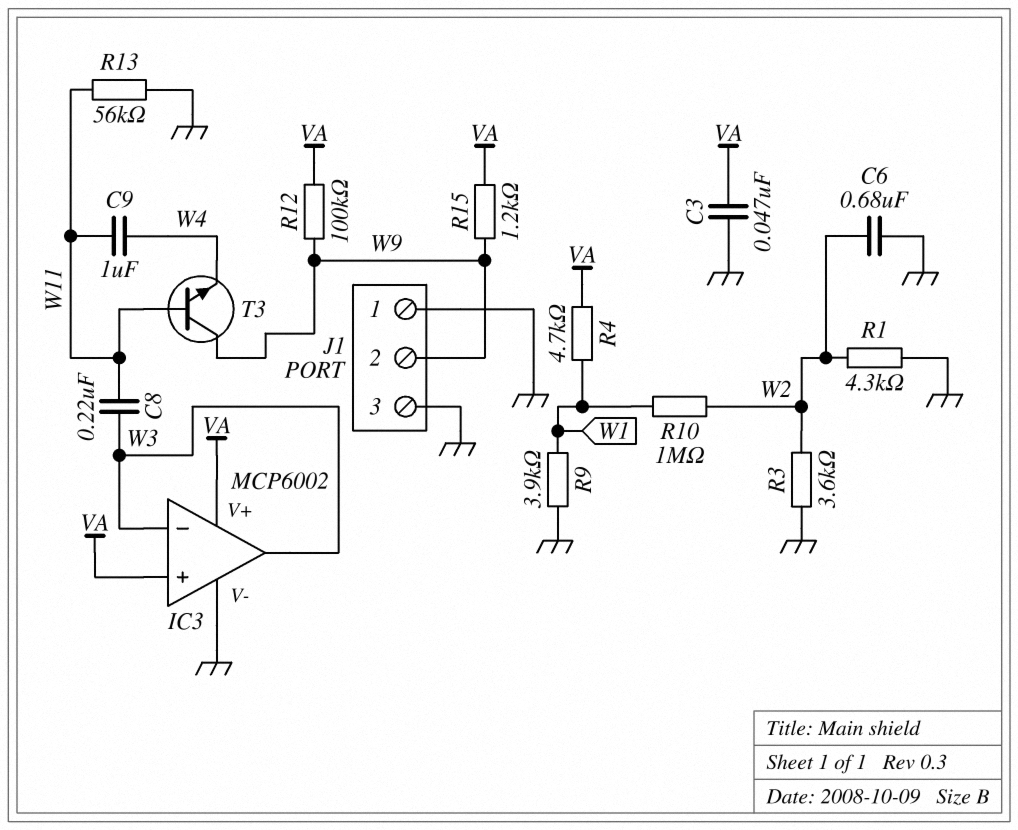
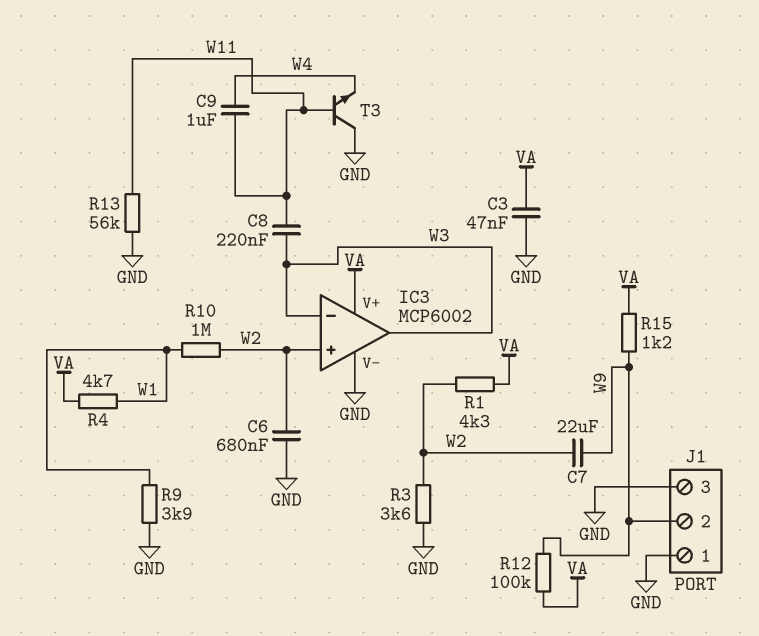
C7: none -> 22uF (W2, W9)
IC3 pin in+: VA -> W2
R1: 4.3k (GND, W2) -> 4.3k (VA, W2)
T3: NPN (B W11, C W9, E W4) -> NPN (B W11, C GND, E W4)

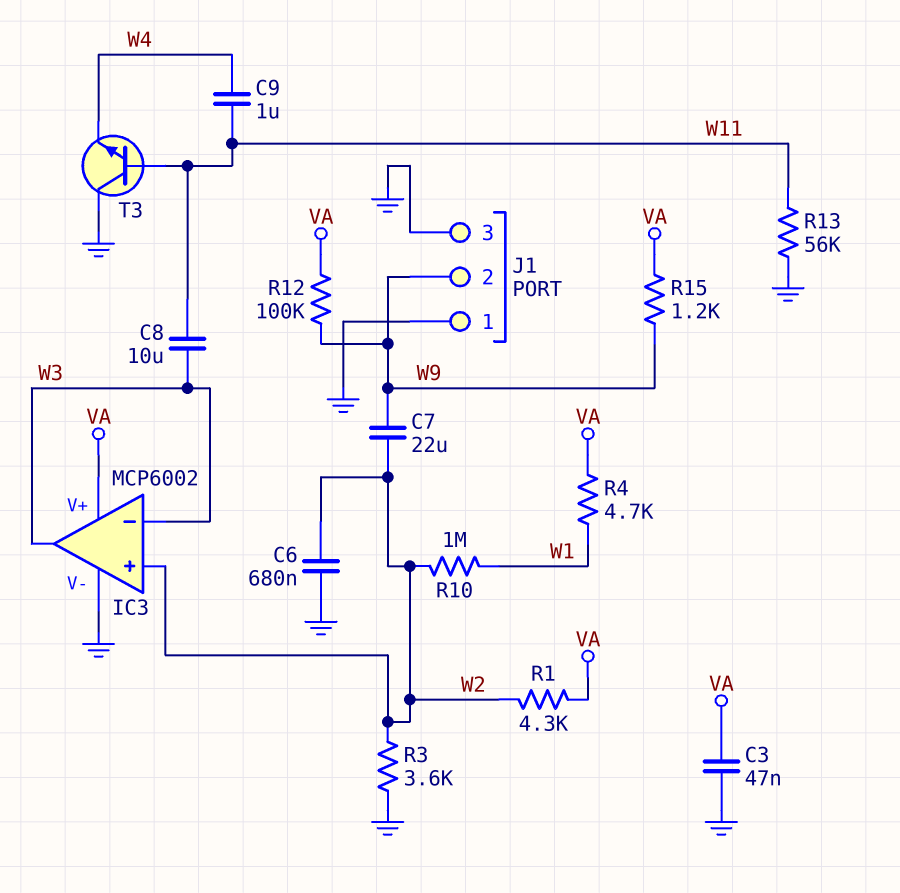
C8: 220nF (W3, W11) -> 10uF (W3, W11)
R9: 3.9k (GND, W1) -> none

